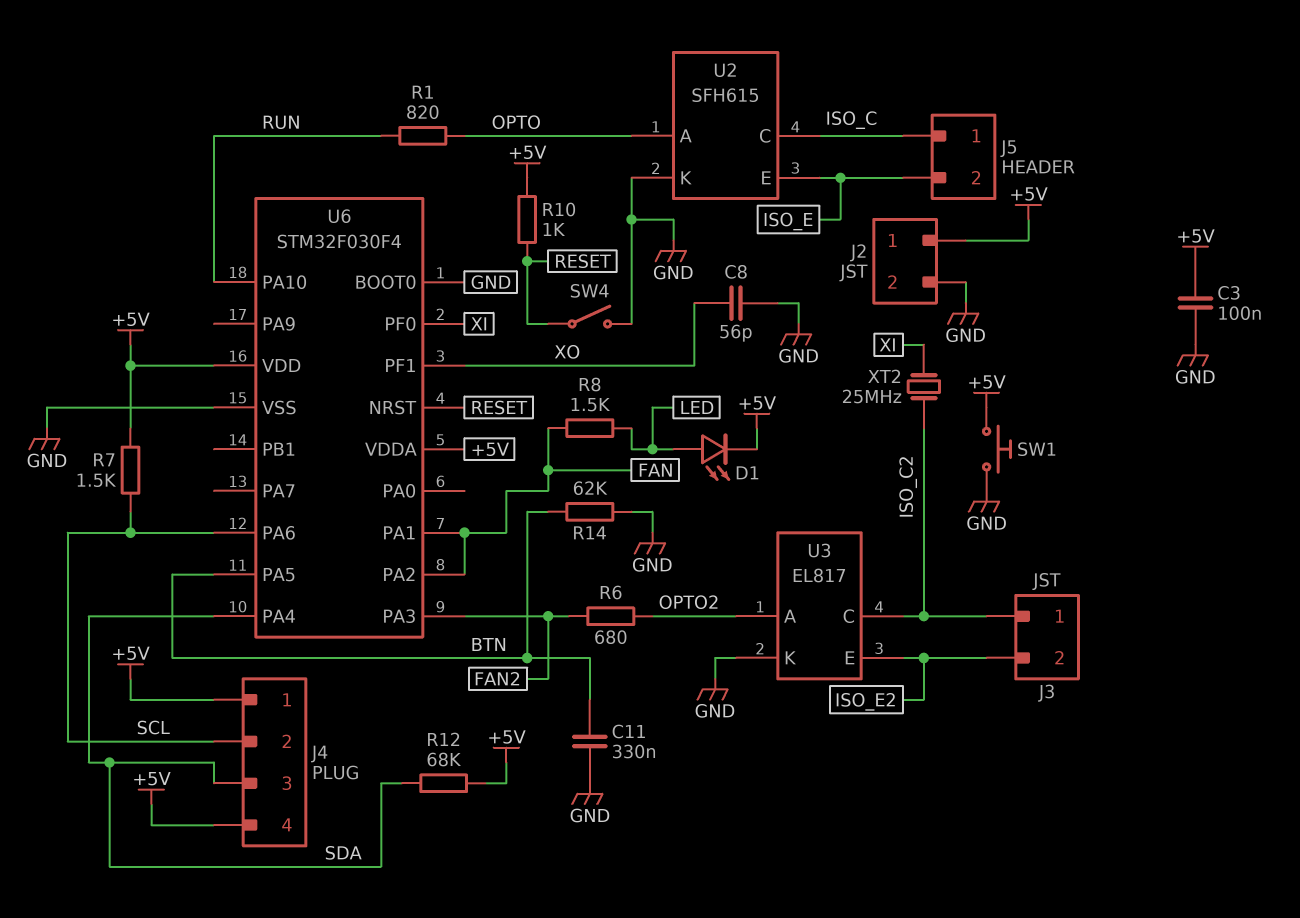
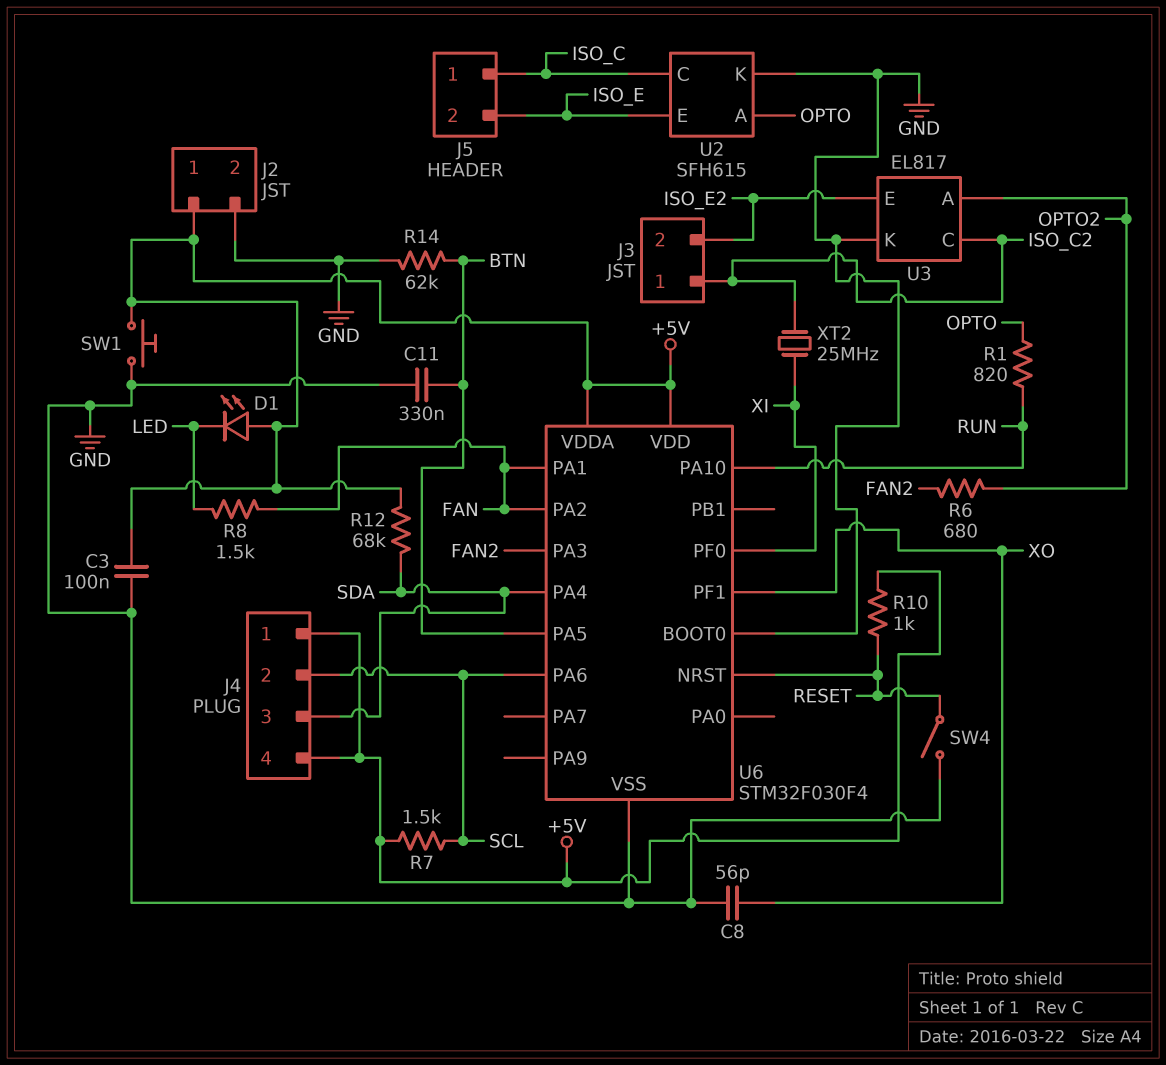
D1: LED (A LED, K +5V) -> LED (A +5V, K LED)

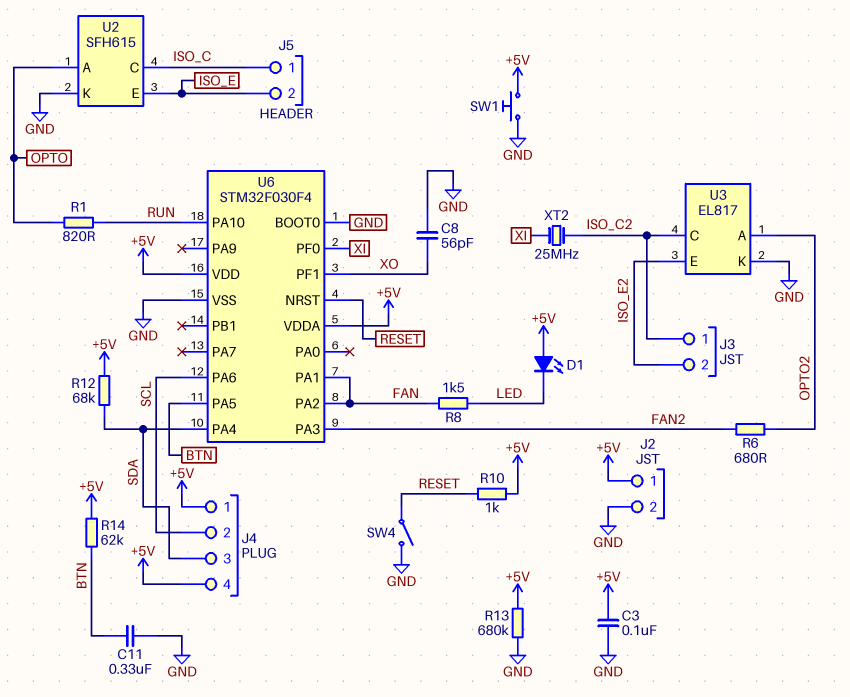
R7: 1.5k (+5V, SCL) -> none
R13: none -> 680k (+5V, GND)
R14: 62k (BTN, GND) -> 62k (+5V, BTN)

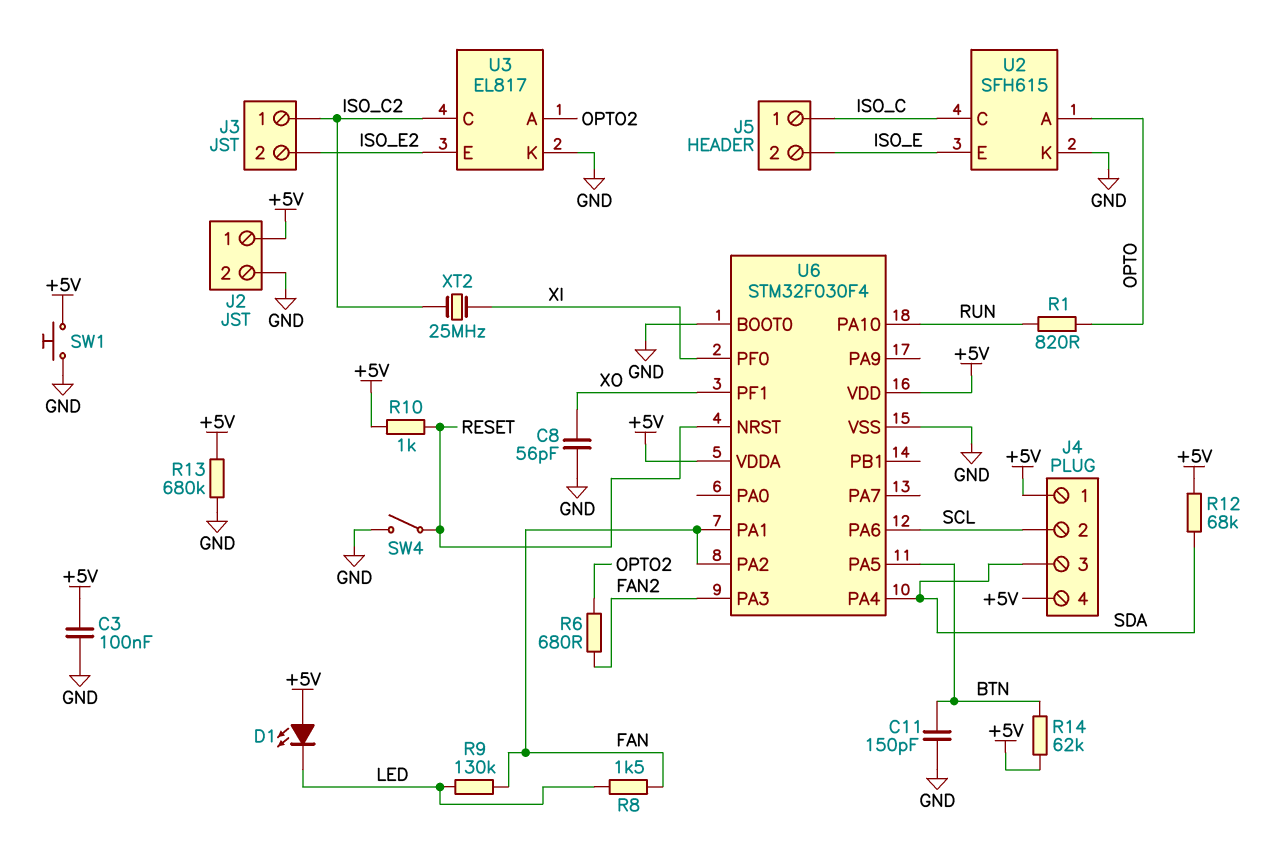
C11: 330nF (BTN, GND) -> 150pF (BTN, GND)
R9: none -> 130k (FAN, LED)

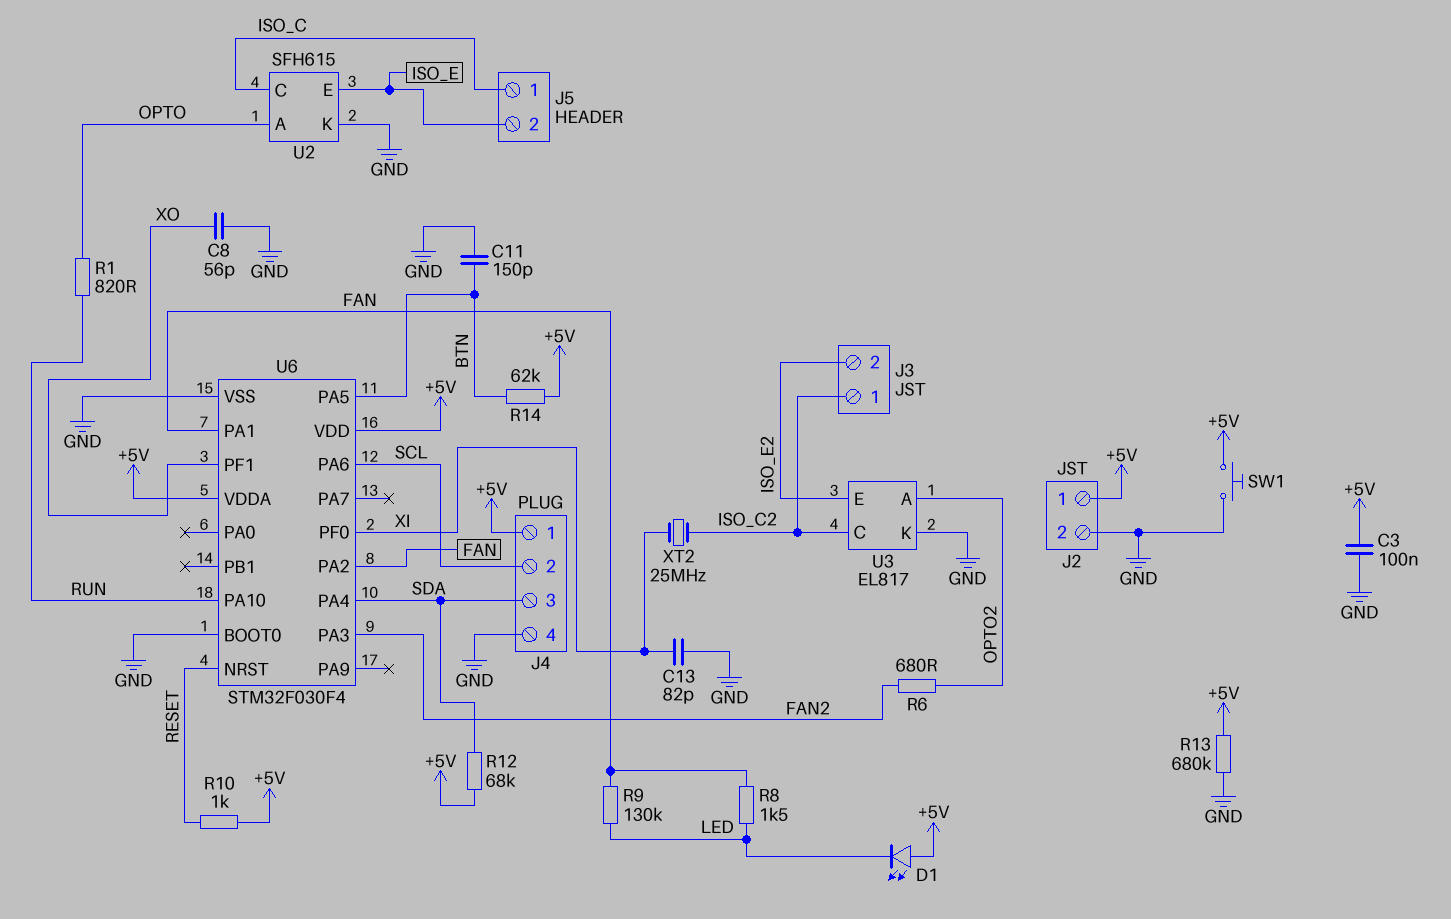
C13: none -> 82pF (GND, XI)
J4 pin 4: +5V -> GND
SW4: switch (GND, RESET) -> none

